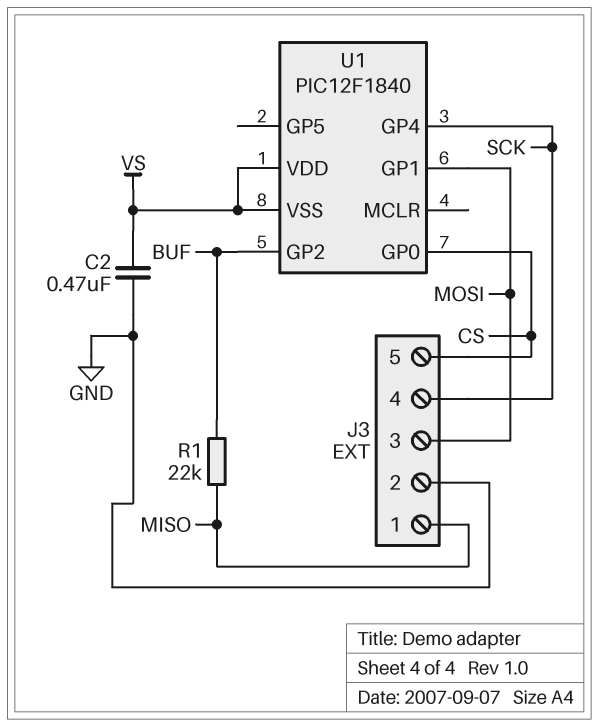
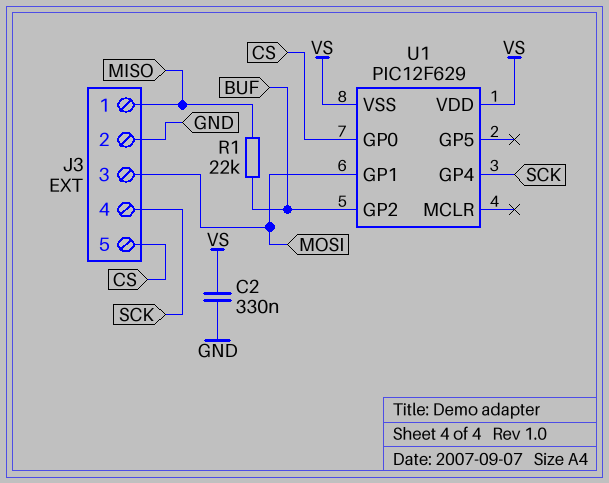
C2: 470nF (GND, VS) -> 330nF (GND, VS)
U1: PIC12F1840 -> PIC12F629

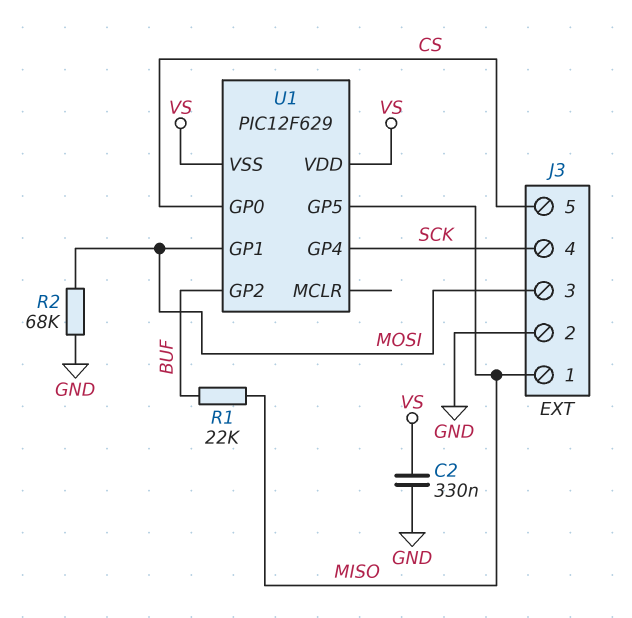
R2: none -> 68k (GND, MOSI)
U1 pin GP5: none -> MISO

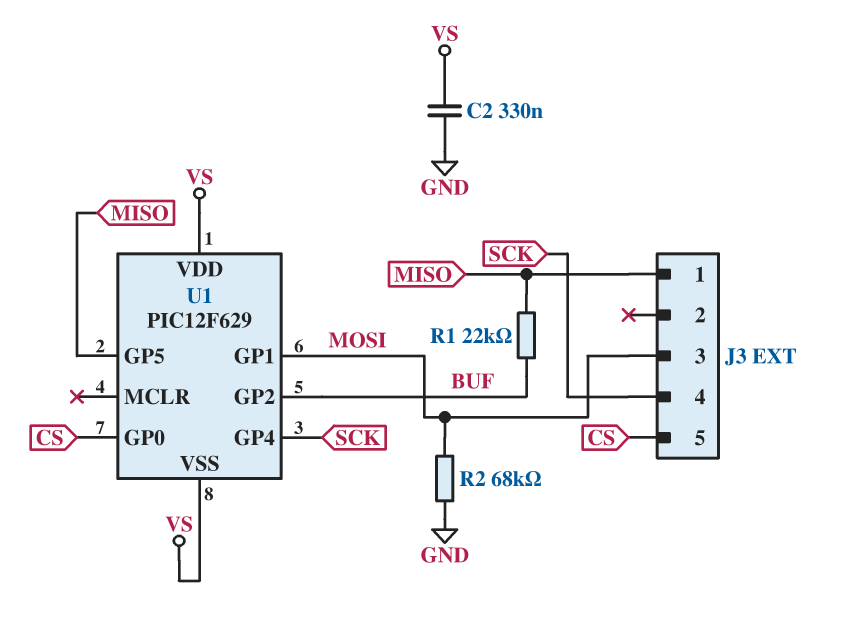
J3 pin 2: GND -> none

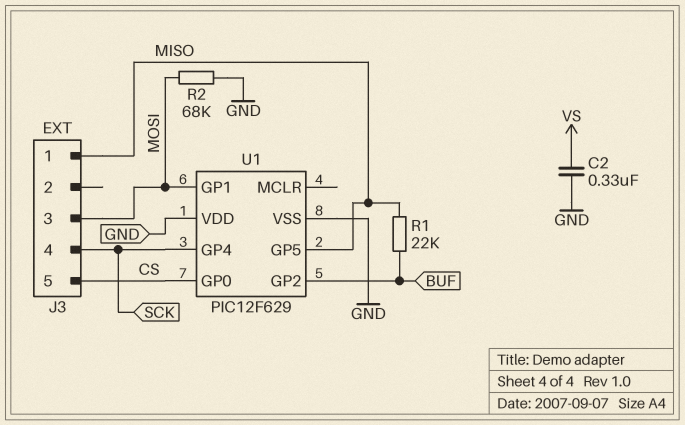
U1 pin VDD: VS -> GND
U1 pin VSS: VS -> GND

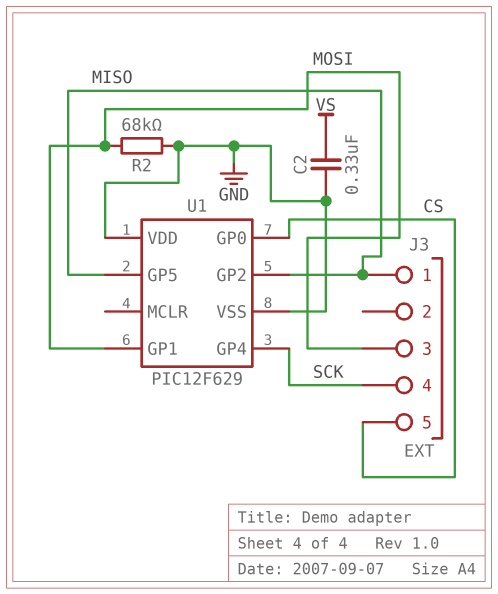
R1: 22k (BUF, MISO) -> none
U1 pin GP2: BUF -> MISO

